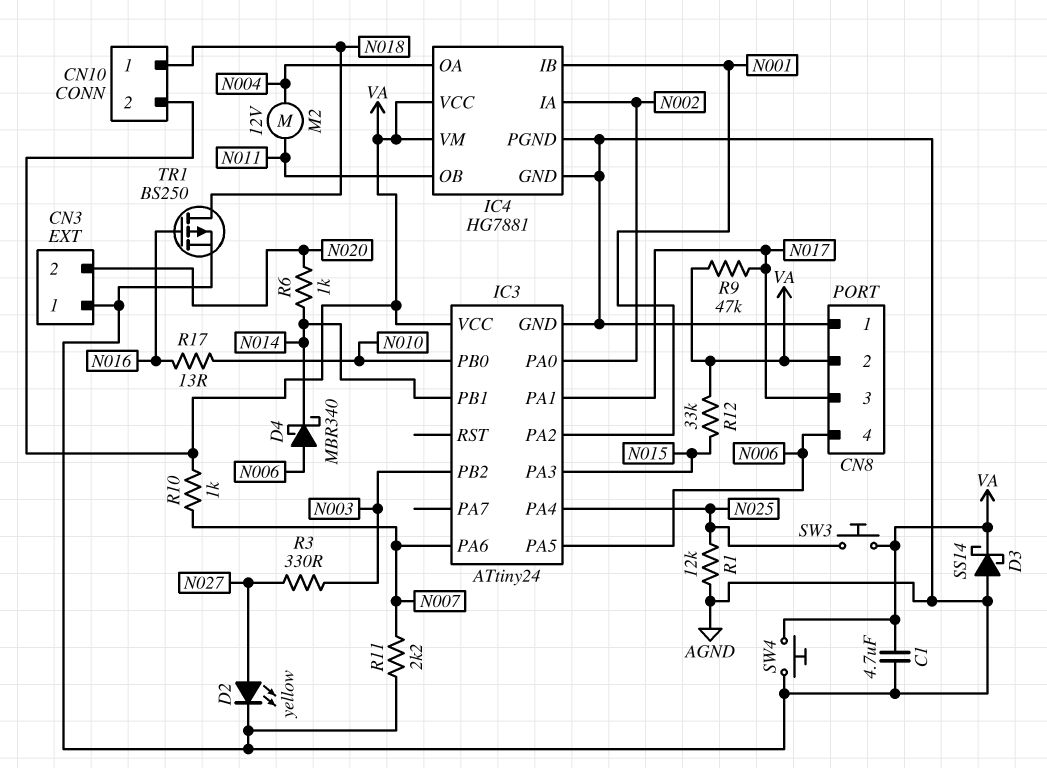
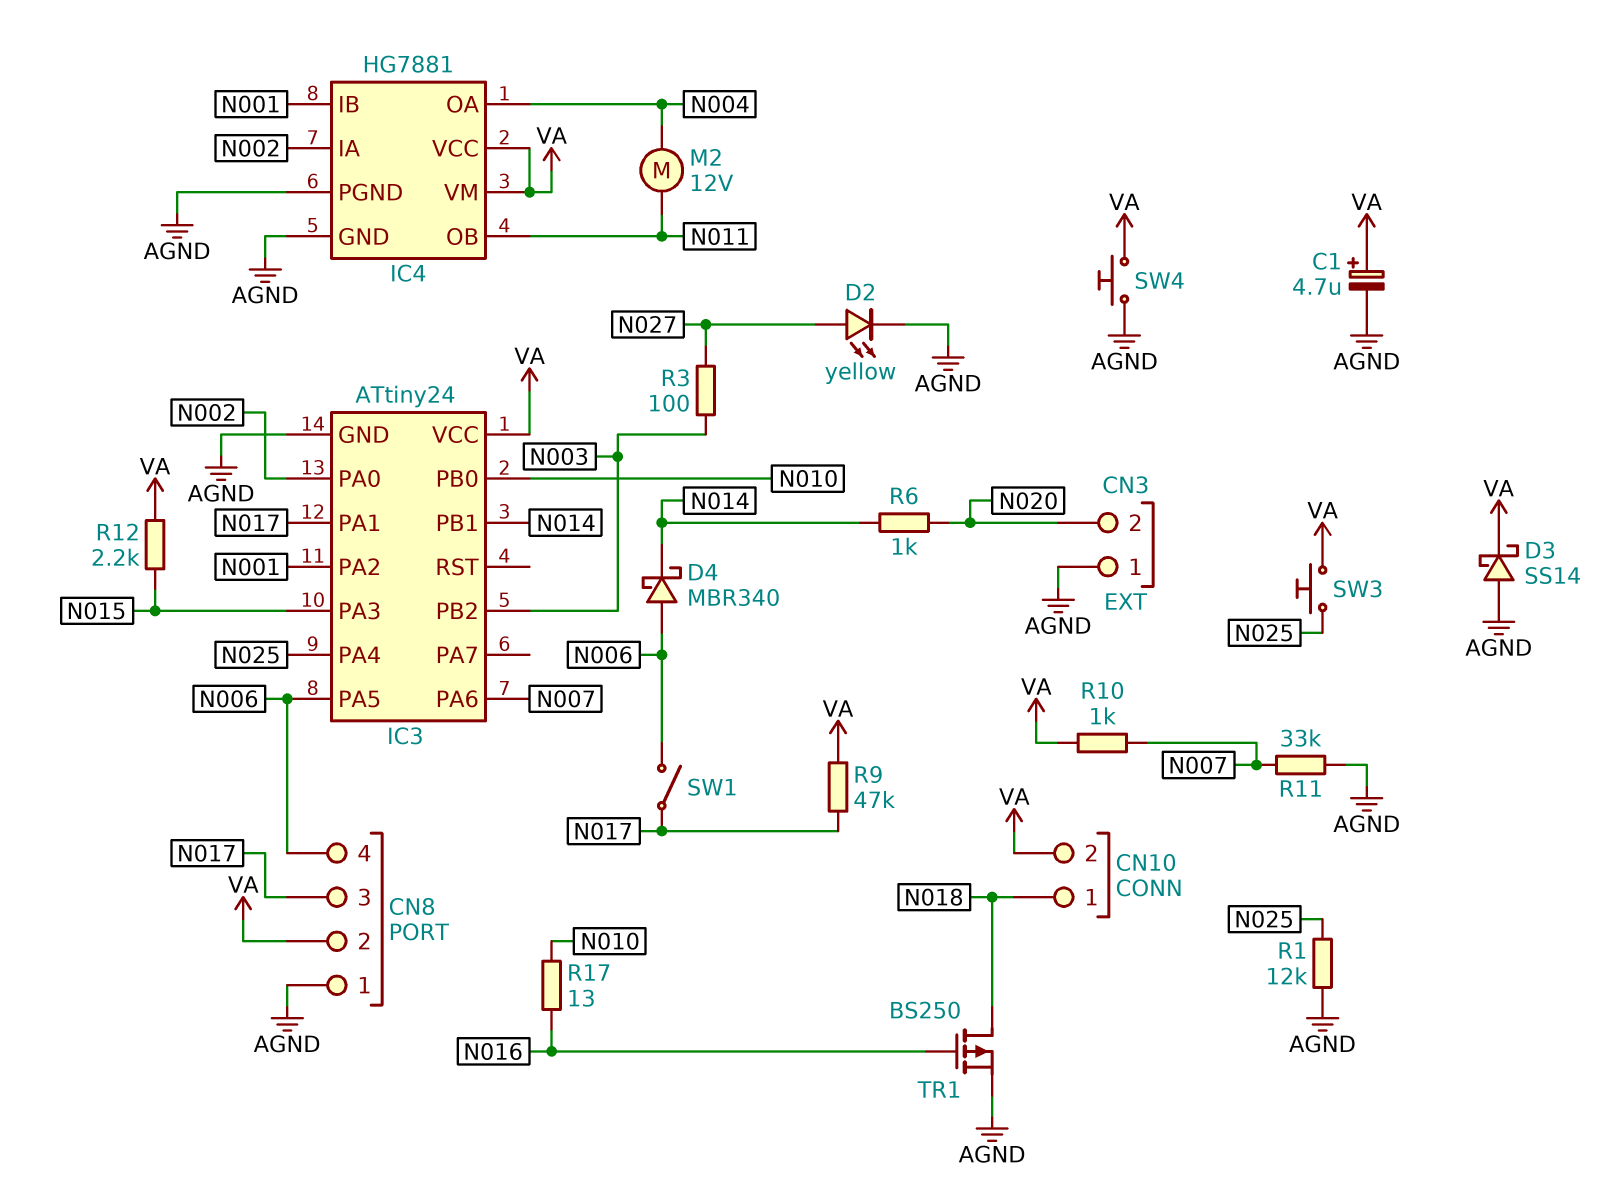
C1: 4.7uF (AGND, VA) -> 4.7uF (plus VA, minus AGND)
R3: 330 (N003, N027) -> 100 (N003, N027)
R11: 2.2k (AGND, N007) -> 33k (AGND, N007)
R12: 33k (N015, VA) -> 2.2k (N015, VA)
SW1: none -> switch (N006, N017)

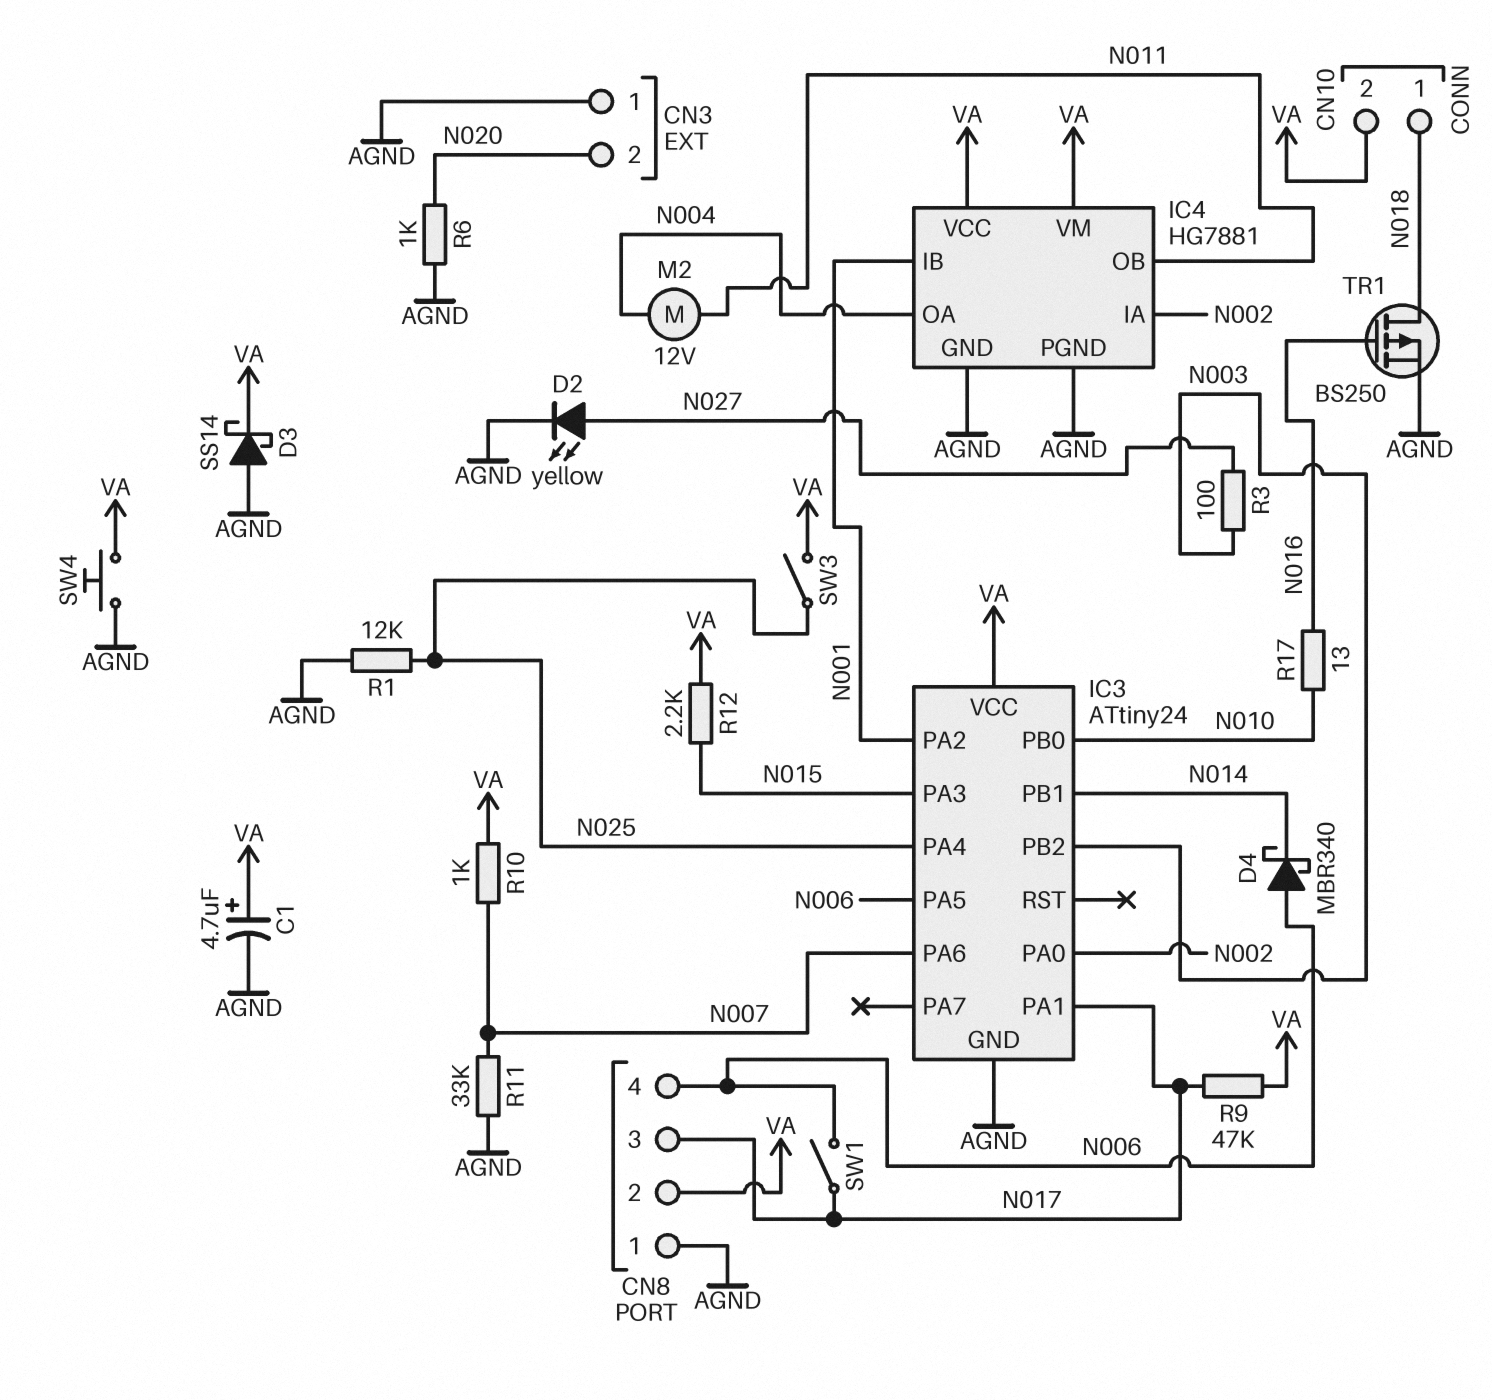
R6: 1k (N014, N020) -> 1k (AGND, N020)
SW3: button (N025, VA) -> switch (N025, VA)

